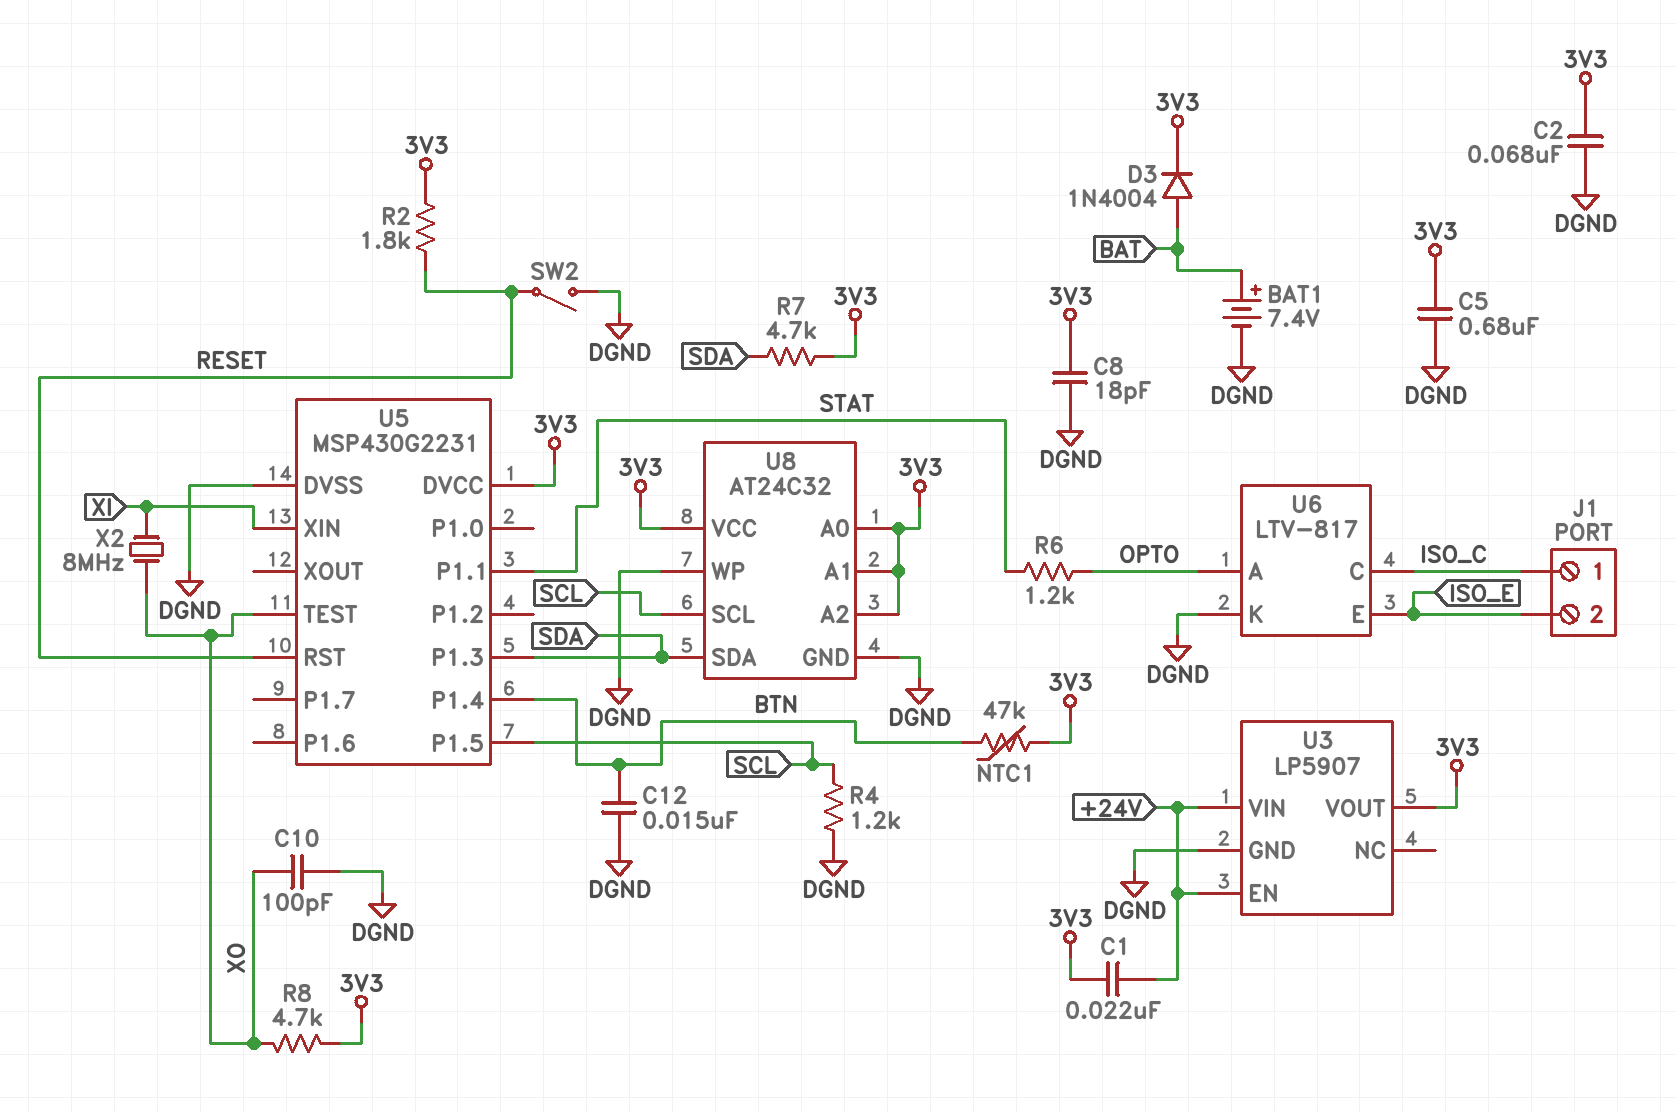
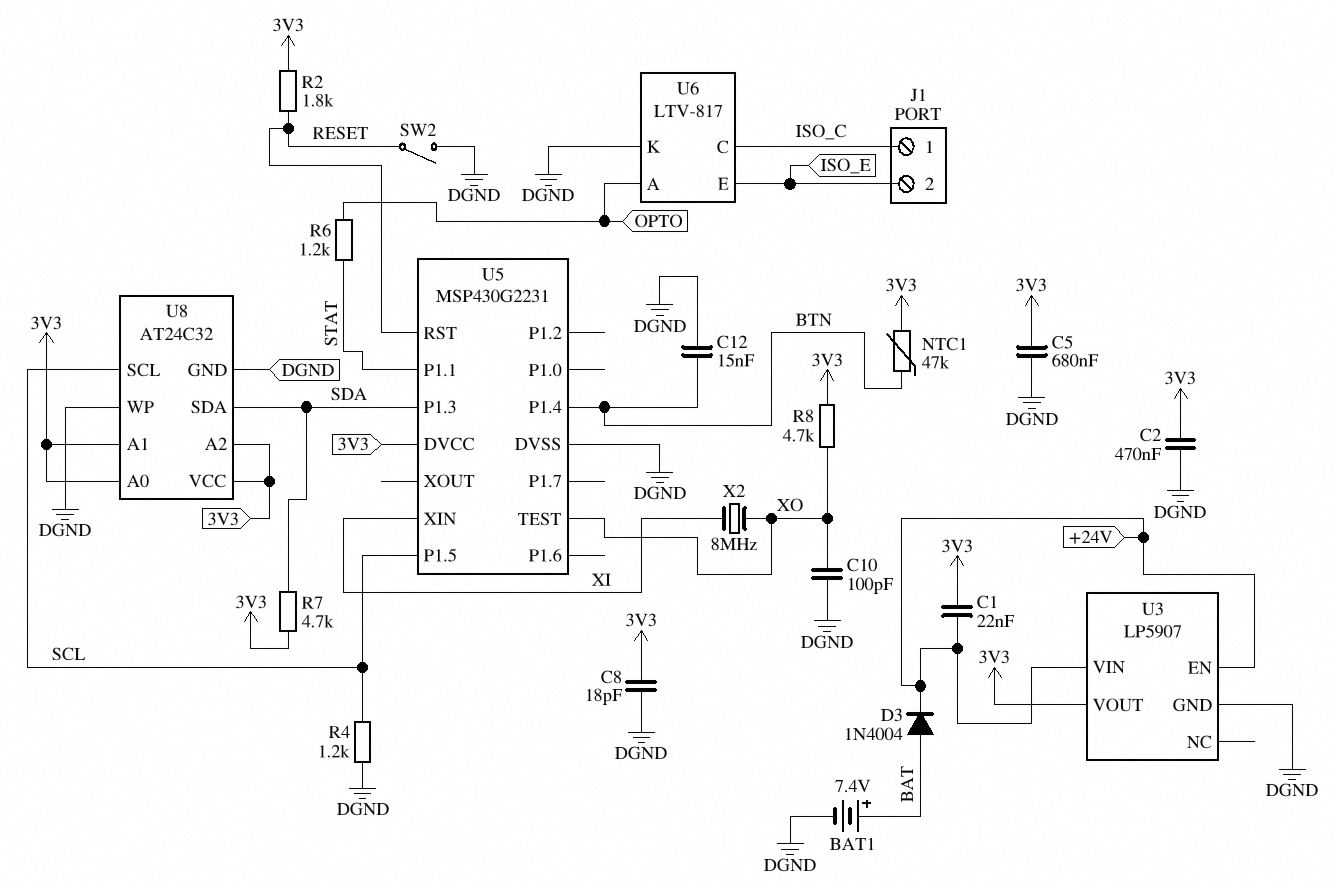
C2: 68nF (3V3, DGND) -> 470nF (3V3, DGND)
D3: diode 1N4004 (A BAT, K 3V3) -> diode 1N4004 (A BAT, K +24V)

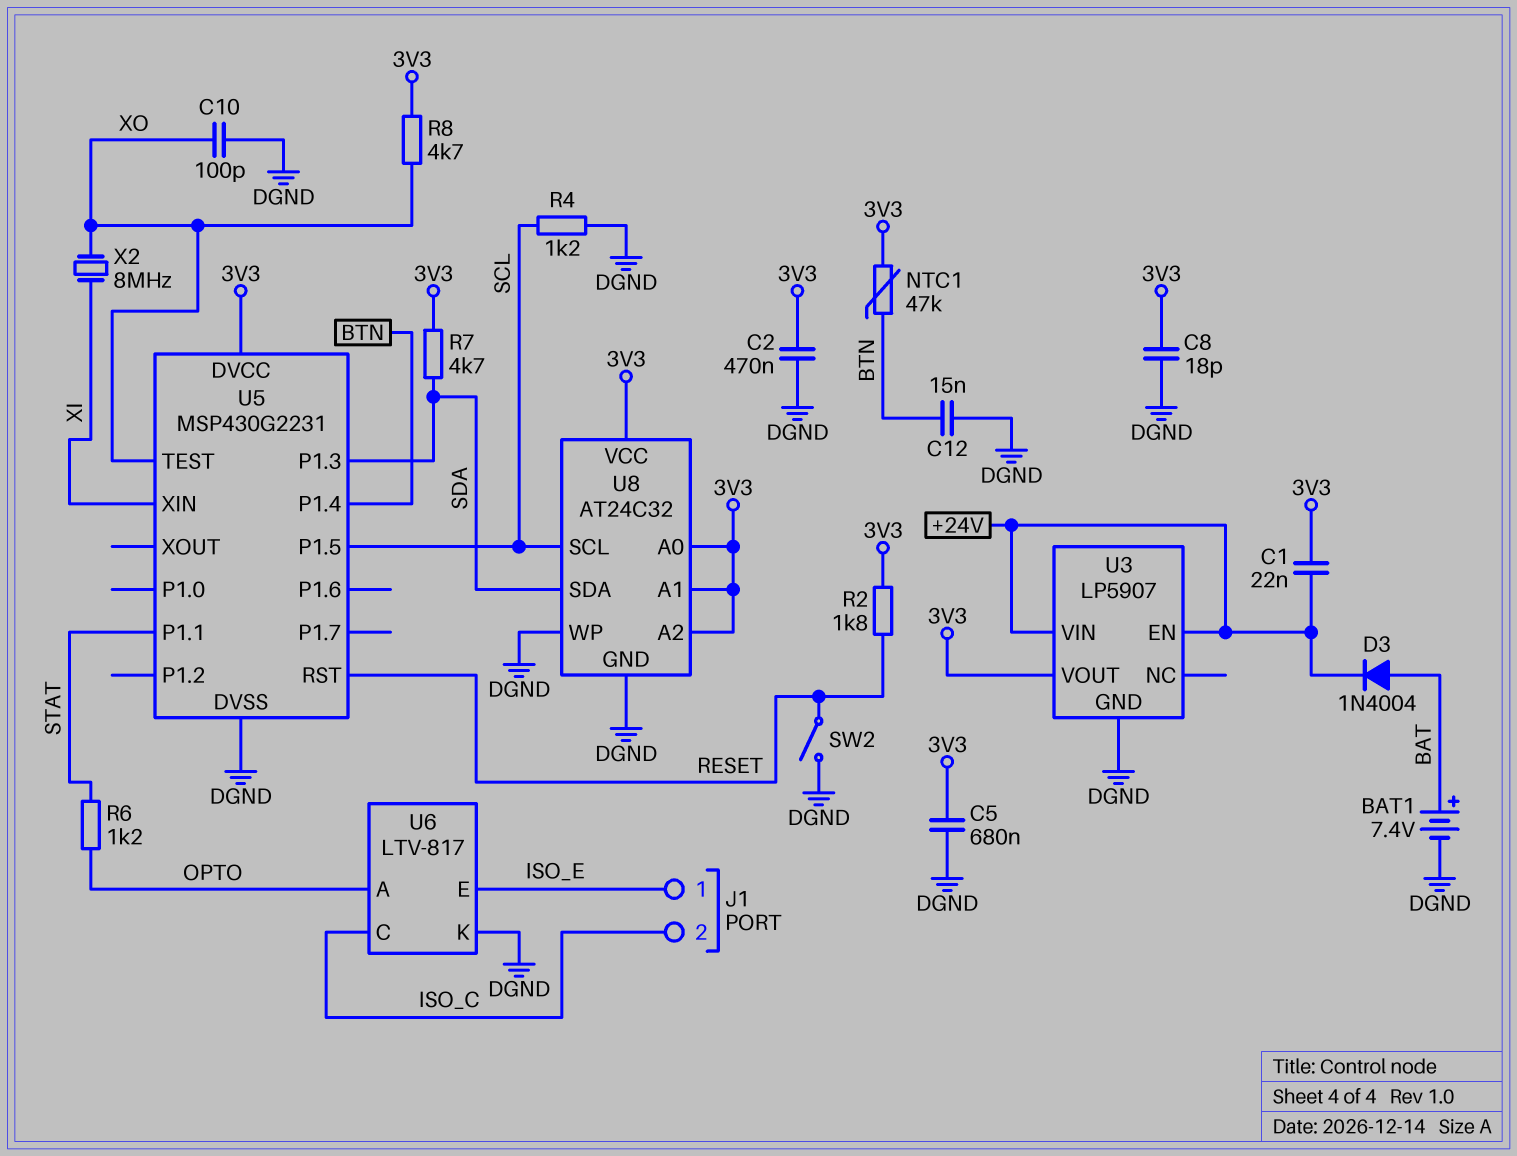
J1 pin 1: ISO_C -> ISO_E
J1 pin 2: ISO_E -> ISO_C

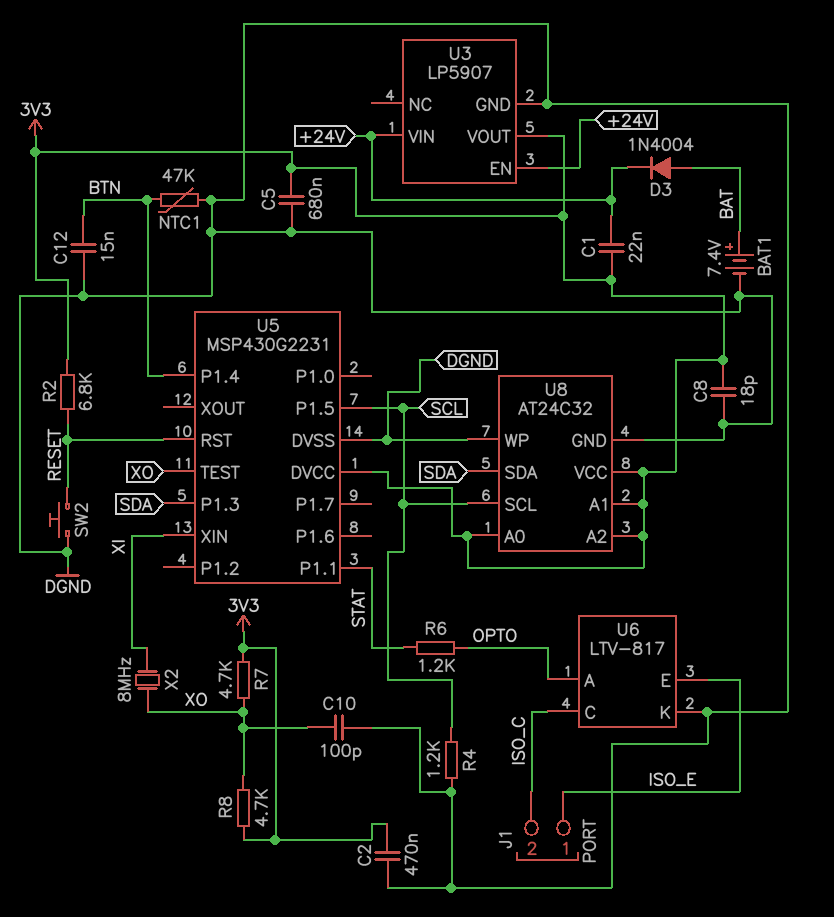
NTC1: 47k (3V3, BTN) -> 47k (BTN, DGND)
R2: 1.8k (3V3, RESET) -> 6.8k (3V3, RESET)
R7: 4.7k (3V3, SDA) -> 4.7k (3V3, XO)
SW2: switch (DGND, RESET) -> button (DGND, RESET)

